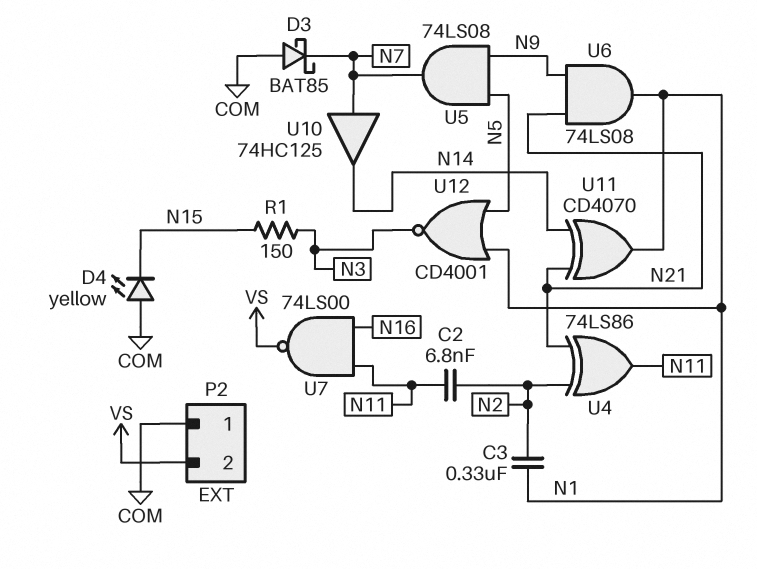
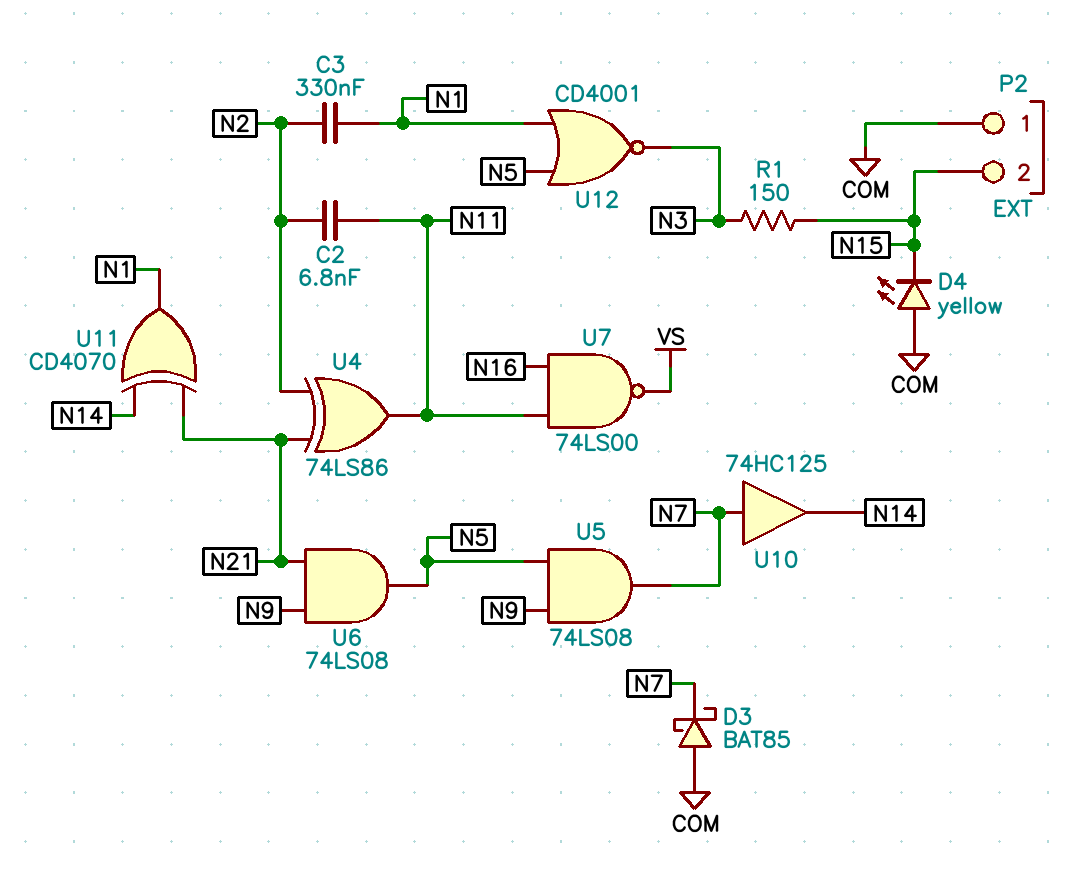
P2 pin 2: VS -> N15
U6: AND 74LS08 (in N9, in N21, out N1) -> AND 74LS08 (in N9, in N21, out N5)

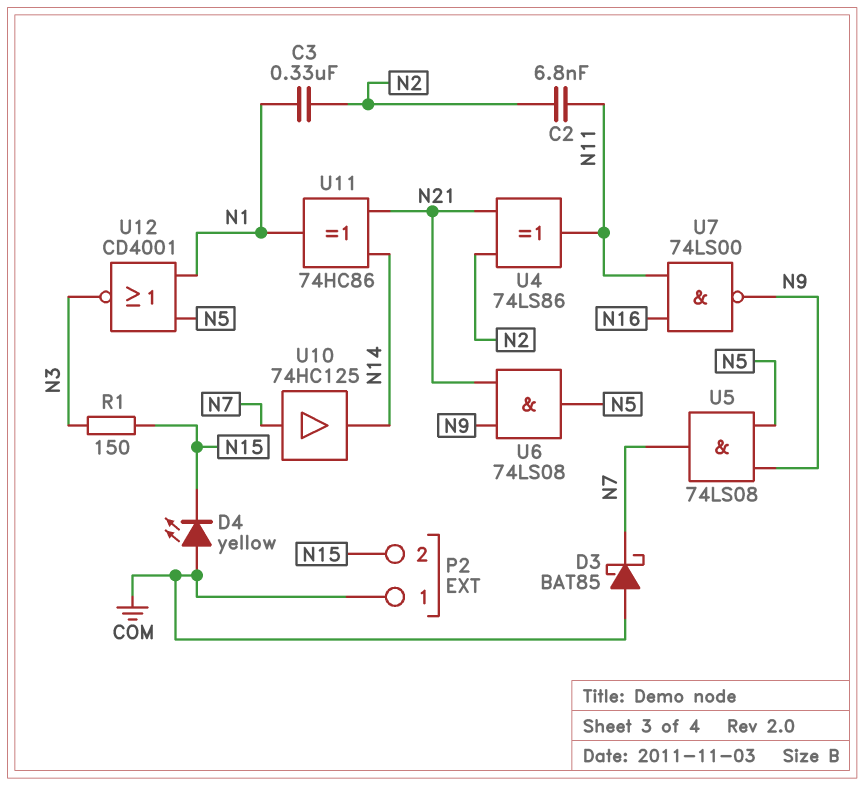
U7: NAND 74LS00 (in N11, in N16, out VS) -> NAND 74LS00 (in N11, in N16, out N9)
U11: XOR CD4070 (in N14, in N21, out N1) -> XOR 74HC86 (in N14, in N21, out N1)

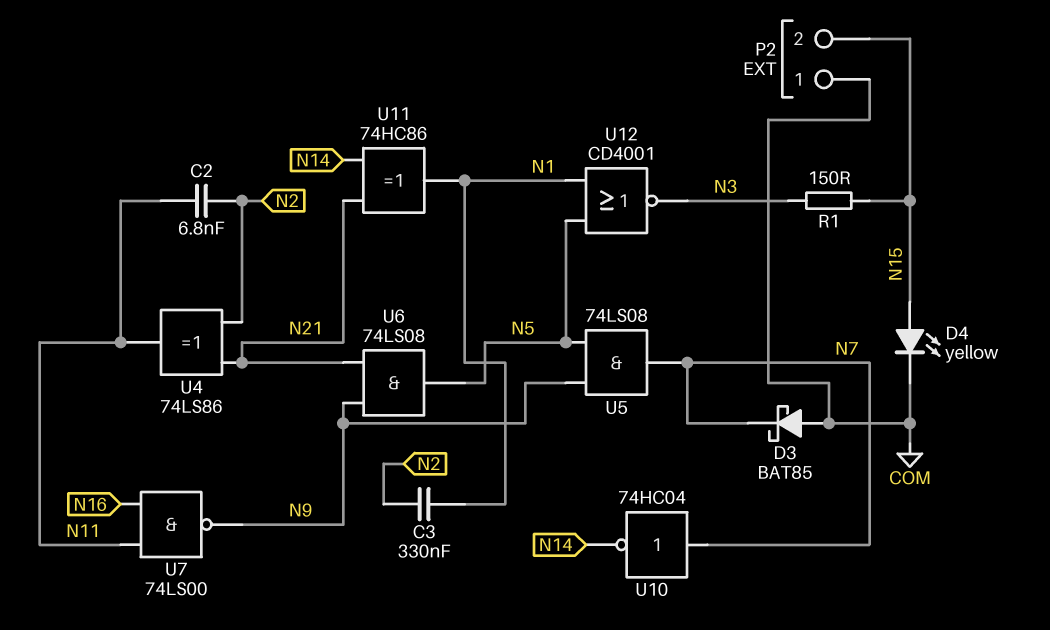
D4: LED yellow (A COM, K N15) -> LED yellow (A N15, K COM)
U10: buffer 74HC125 (in N7, out N14) -> NOT 74HC04 (in N7, out N14)

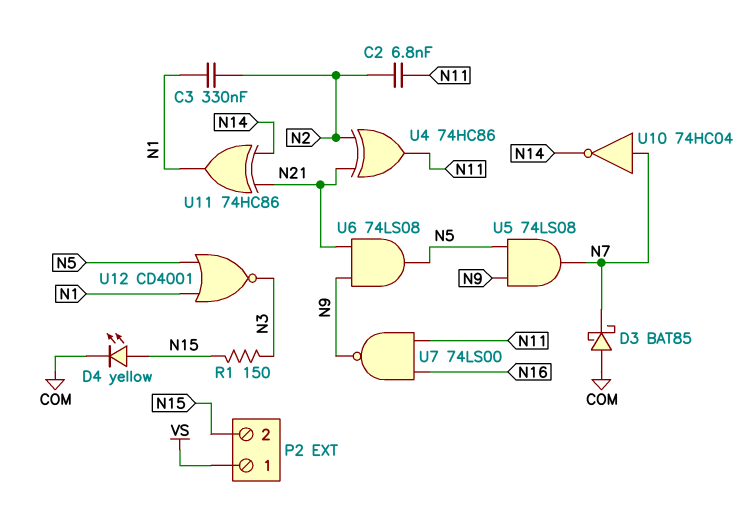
P2 pin 1: COM -> VS
U4: XOR 74LS86 (in N2, in N21, out N11) -> XOR 74HC86 (in N2, in N21, out N11)

